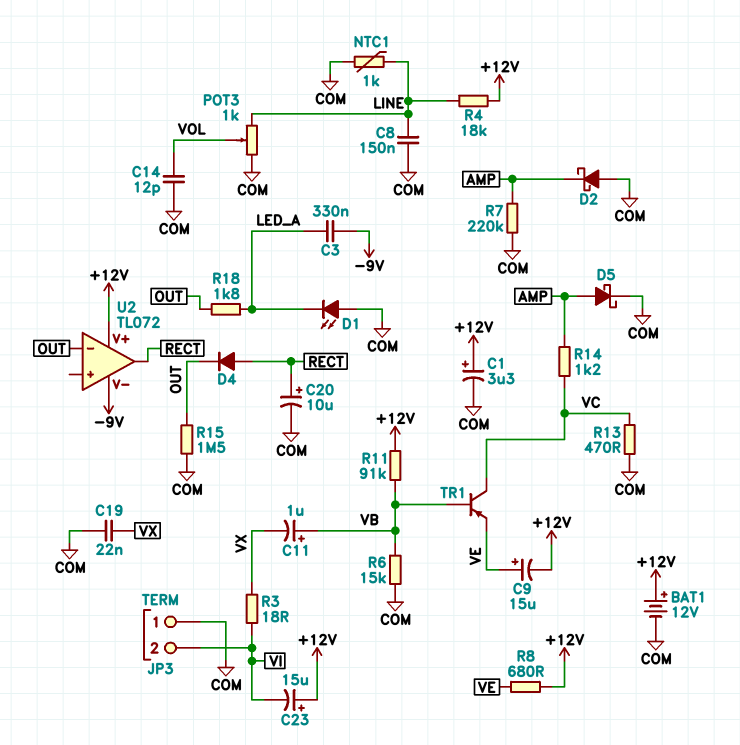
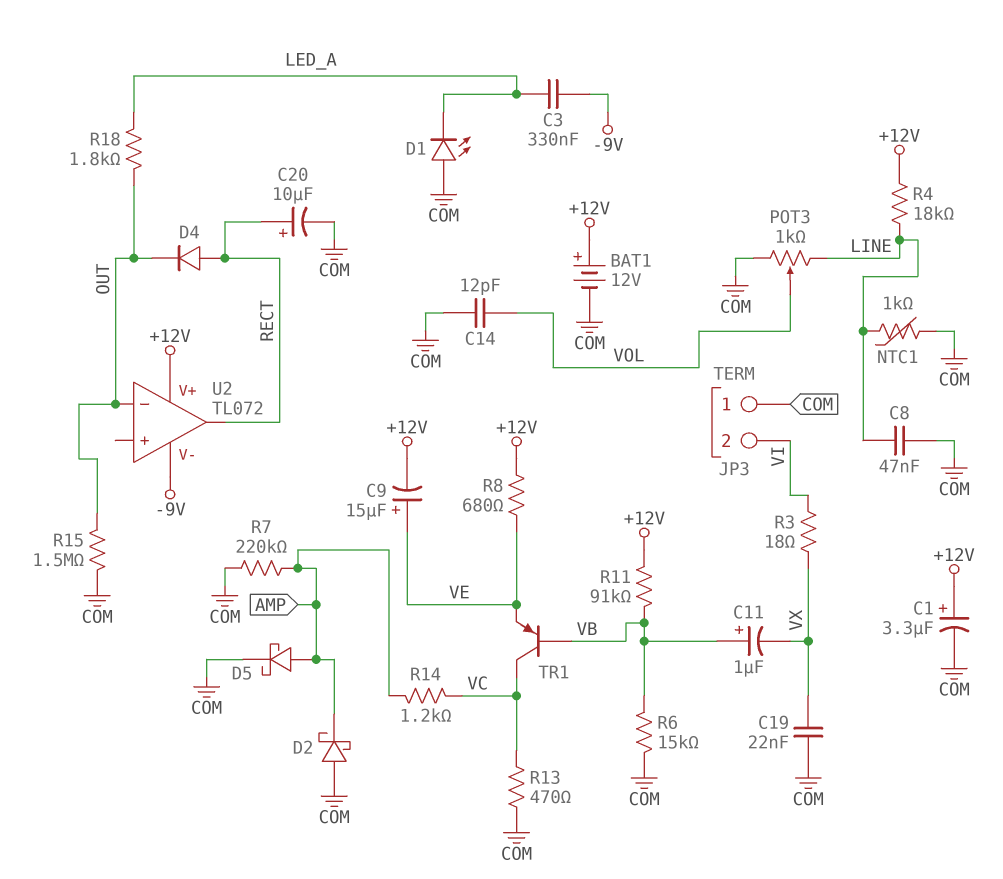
C8: 150nF (COM, LINE) -> 47nF (COM, LINE)
C23: 15uF (plus +12V, minus VI) -> none

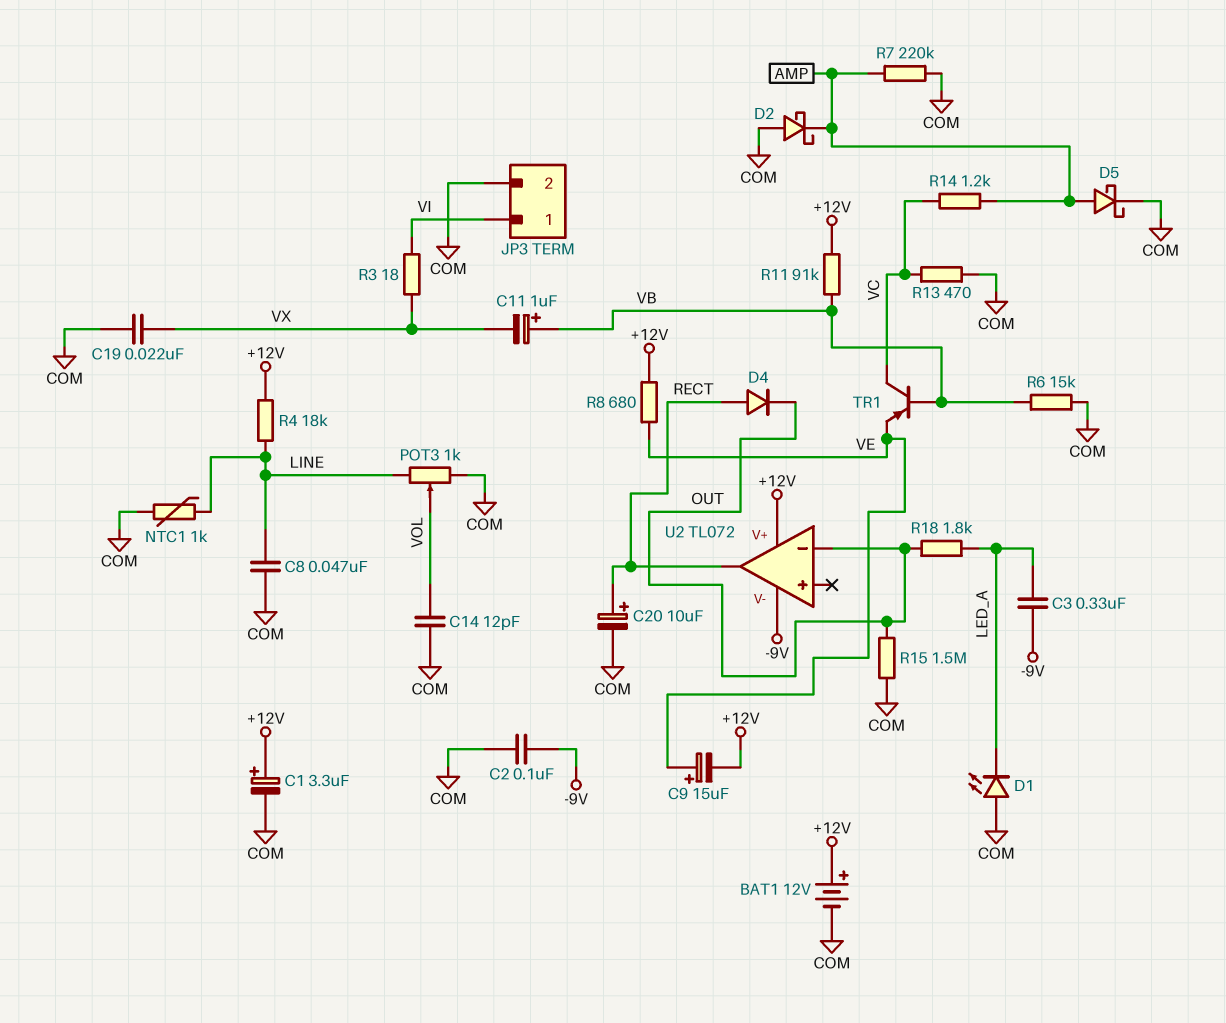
C2: none -> 100nF (-9V, COM)
JP3 pin 1: COM -> VI
JP3 pin 2: VI -> COM

